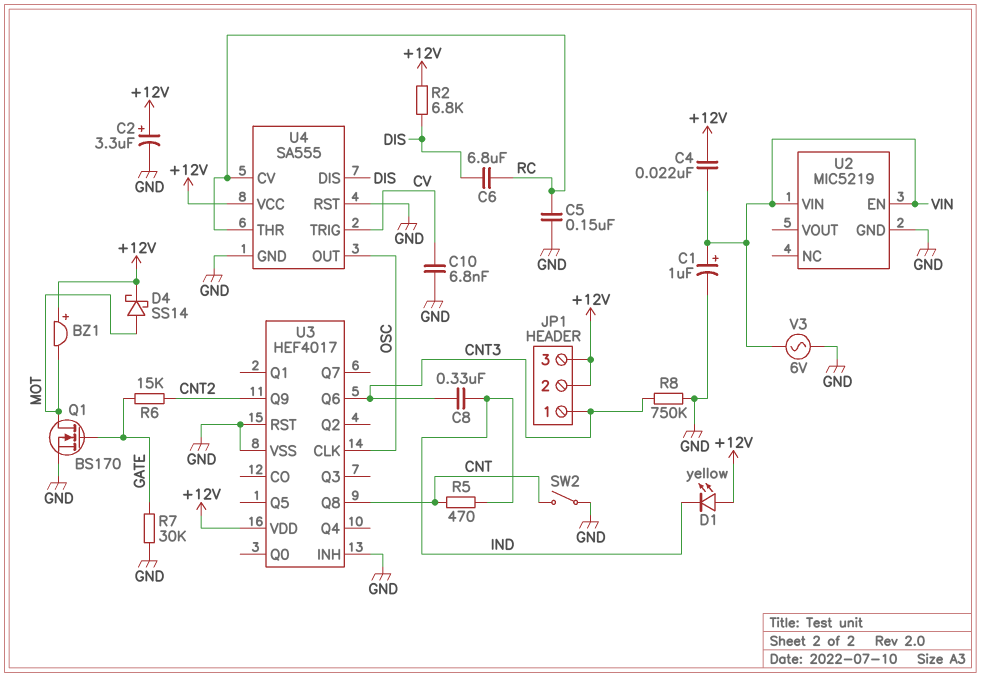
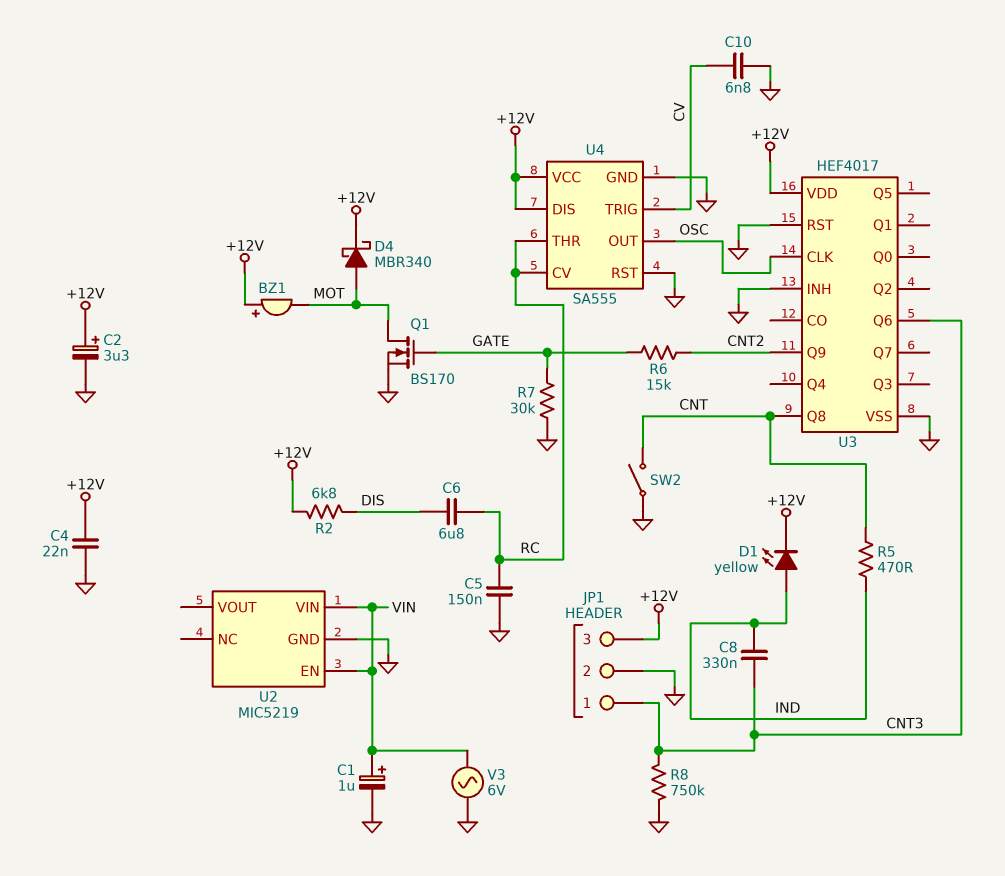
C4: 22nF (+12V, VIN) -> 22nF (+12V, GND)
D1: LED yellow (A +12V, K IND) -> LED yellow (A IND, K +12V)
D4: schottky SS14 (A MOT, K +12V) -> schottky MBR340 (A MOT, K +12V)
JP1 pin 2: +12V -> GND
U4 pin DIS: DIS -> +12V

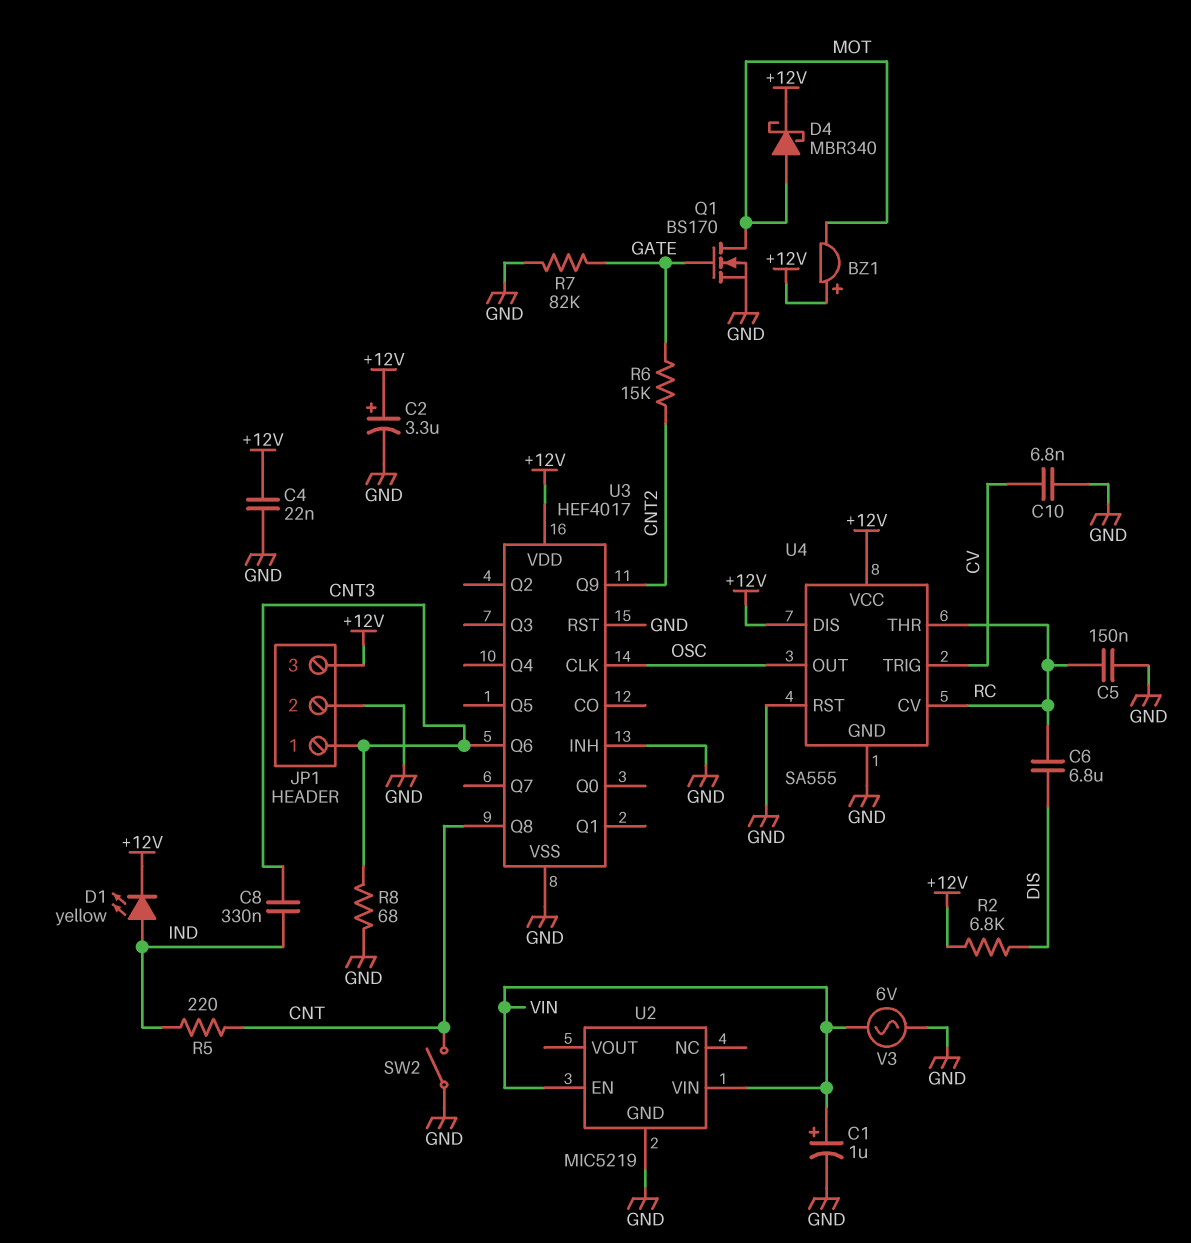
R5: 470 (CNT, IND) -> 220 (CNT, IND)
R7: 30k (GATE, GND) -> 82k (GATE, GND)
R8: 750k (CNT3, GND) -> 68 (CNT3, GND)

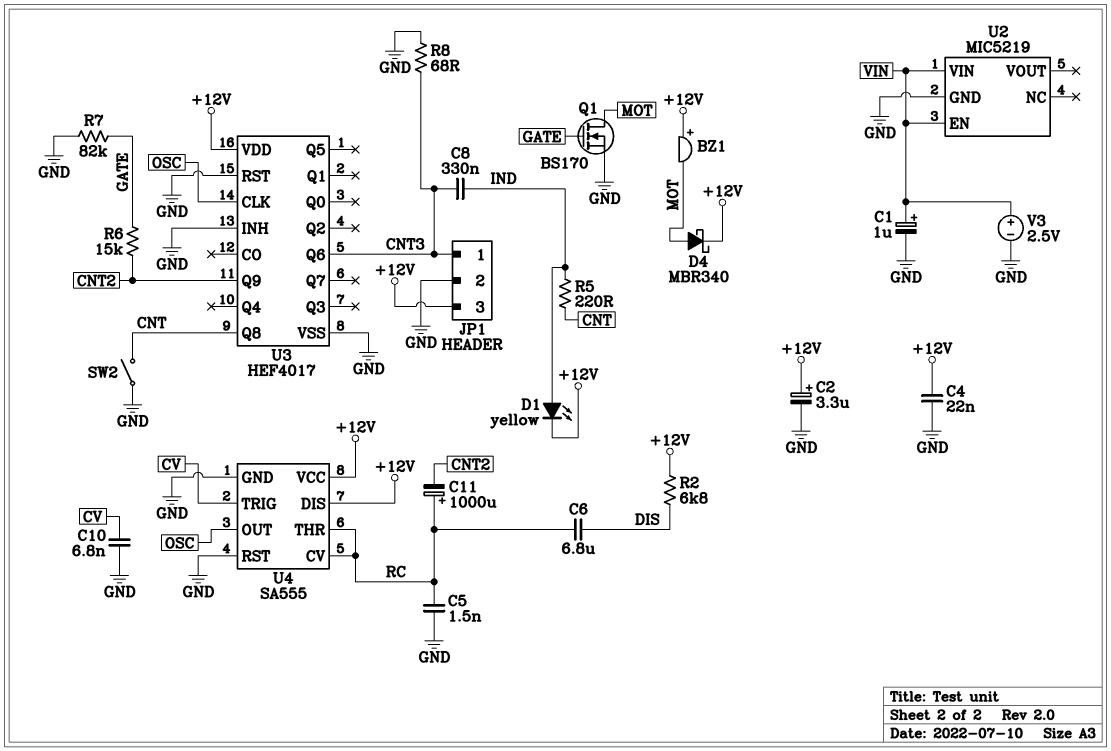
C5: 150nF (GND, RC) -> 1.5nF (GND, RC)
C11: none -> 1000uF (plus RC, minus CNT2)
V3: AC 6V (GND, VIN) -> 2.5V (plus VIN, minus GND)

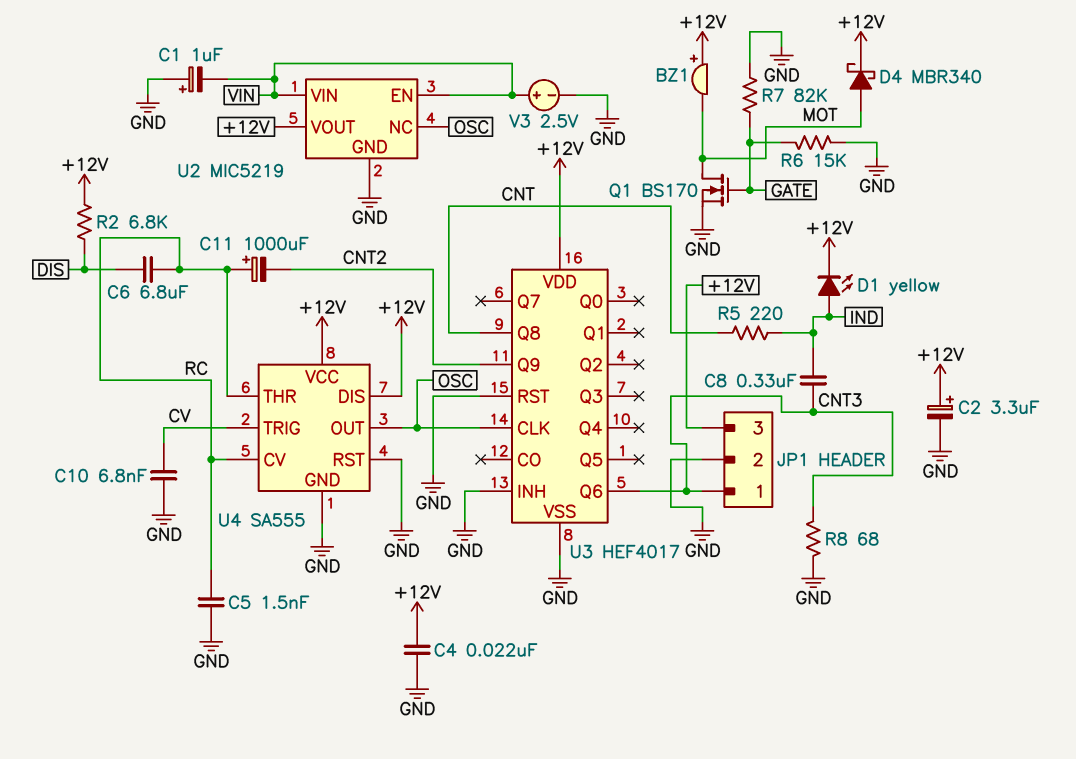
C1: 1uF (plus VIN, minus GND) -> 1uF (plus GND, minus VIN)
R6: 15k (CNT2, GATE) -> 15k (GATE, GND)
SW2: switch (CNT, GND) -> none
U2 pin NC: none -> OSC
U2 pin VOUT: none -> +12V

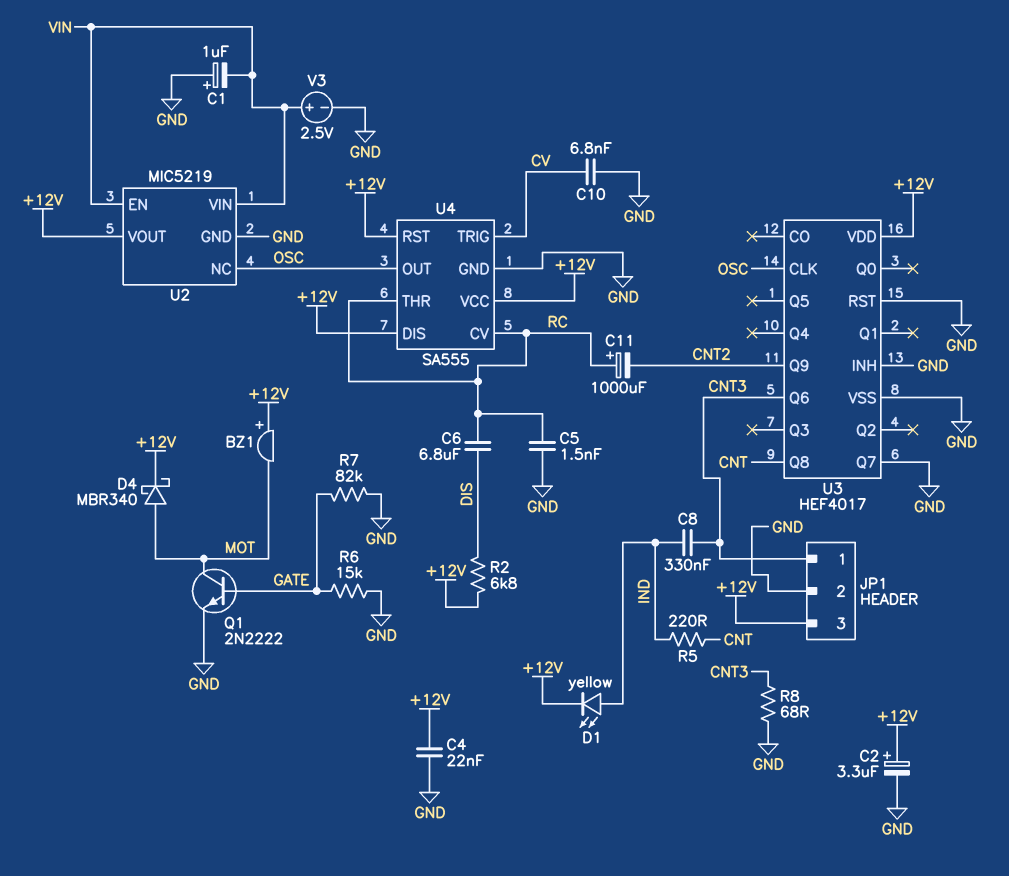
Q1: NMOS BS170 (G GATE, D MOT, S GND) -> NPN 2N2222 (B GATE, C MOT, E GND)
U3 pin Q7: none -> GND
U4 pin RST: GND -> +12V

